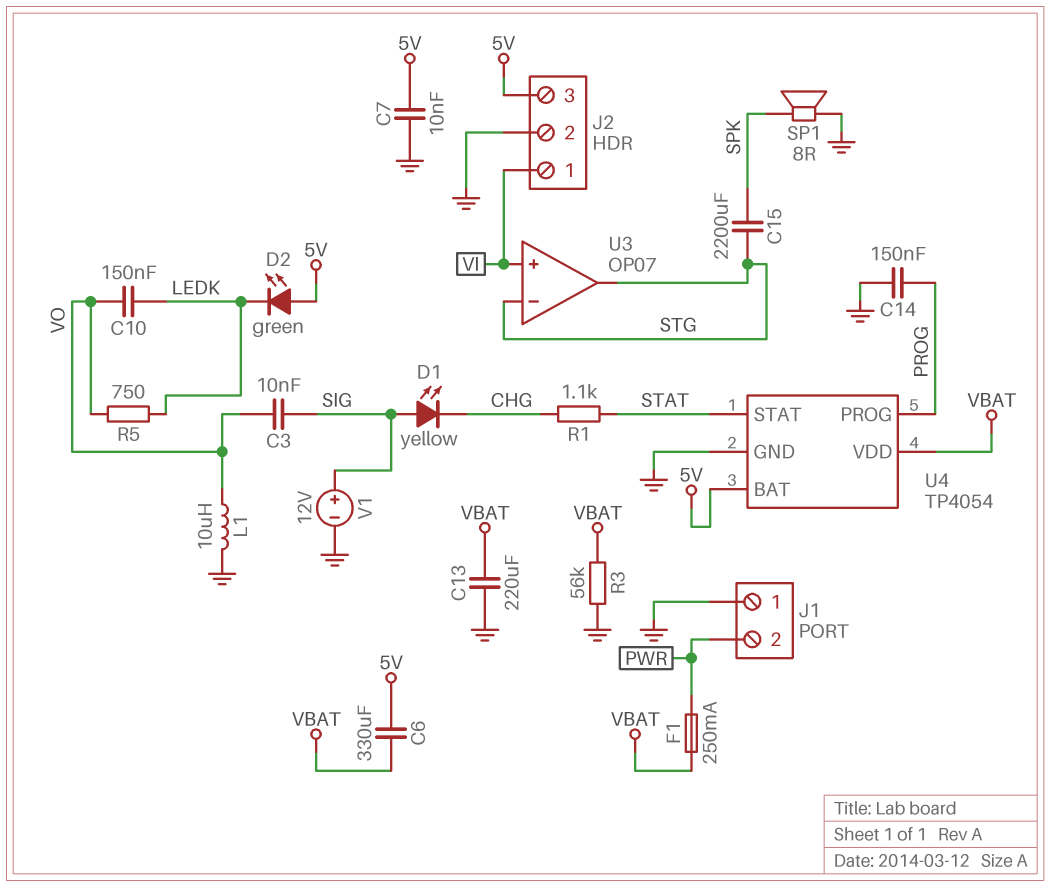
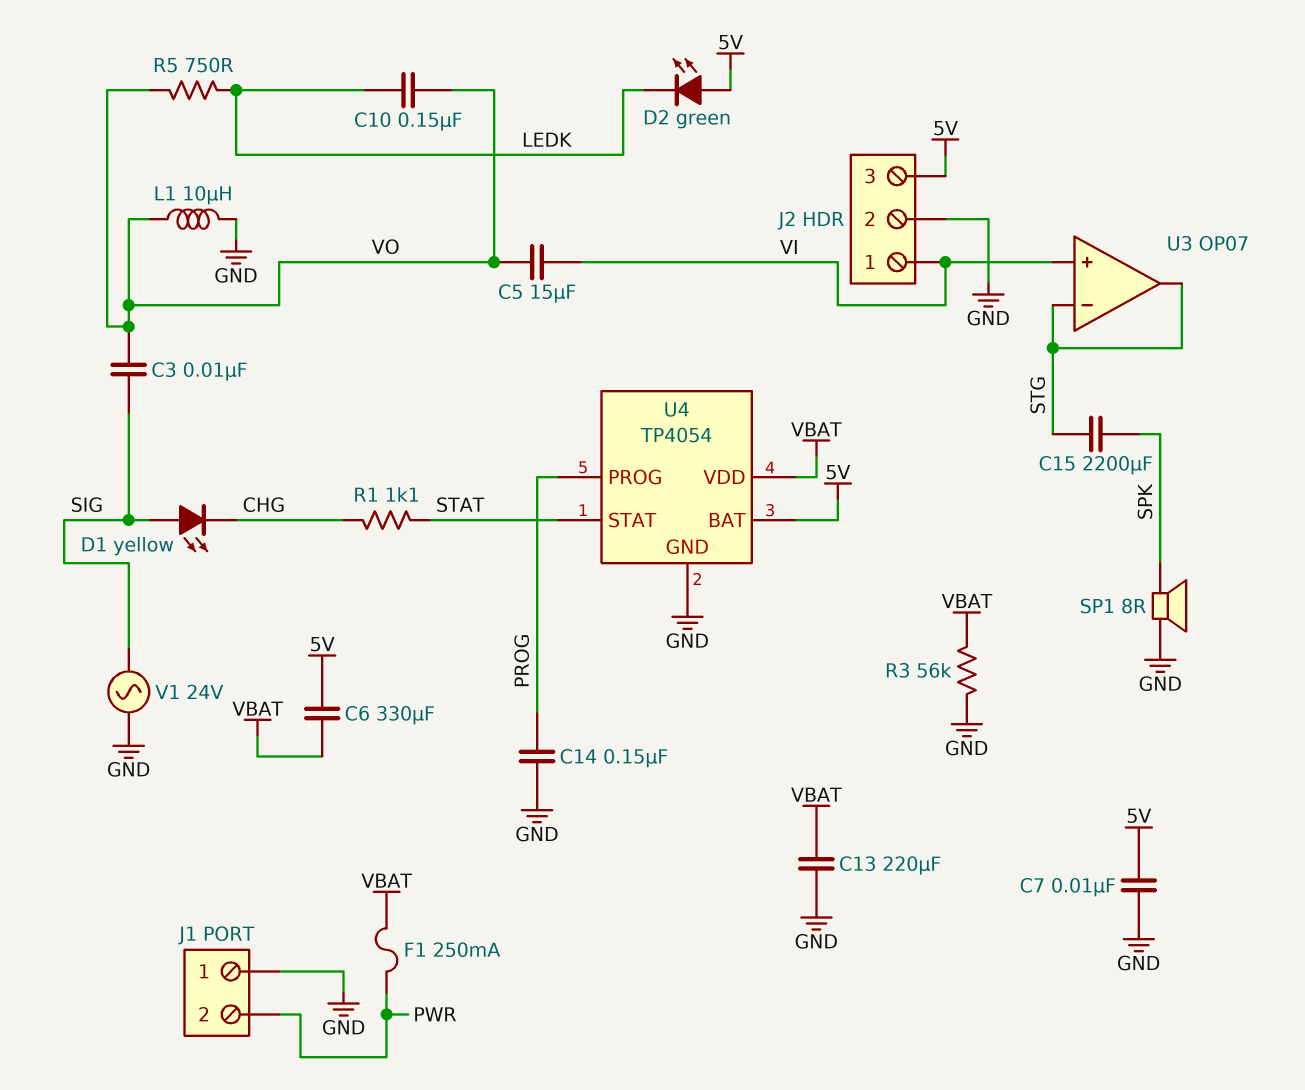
C5: none -> 15uF (VI, VO)
V1: 12V (plus SIG, minus GND) -> AC 24V (GND, SIG)

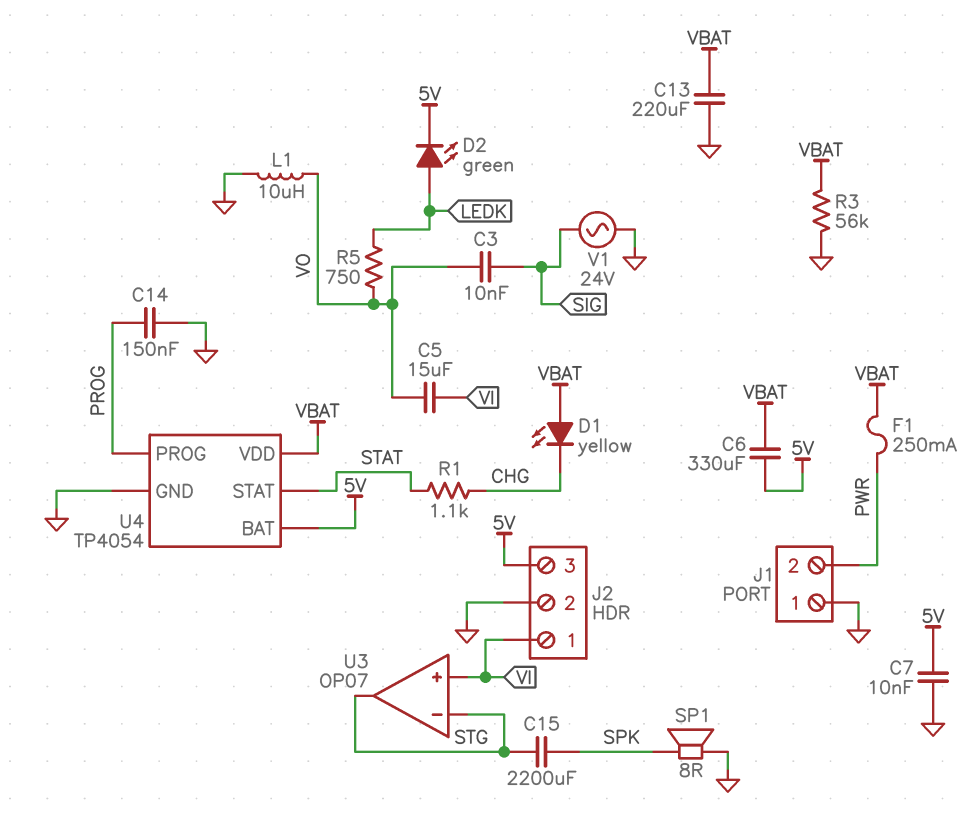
C10: 150nF (LEDK, VO) -> none
D1: LED yellow (A SIG, K CHG) -> LED yellow (A VBAT, K CHG)
D2: LED green (A 5V, K LEDK) -> LED green (A LEDK, K 5V)

